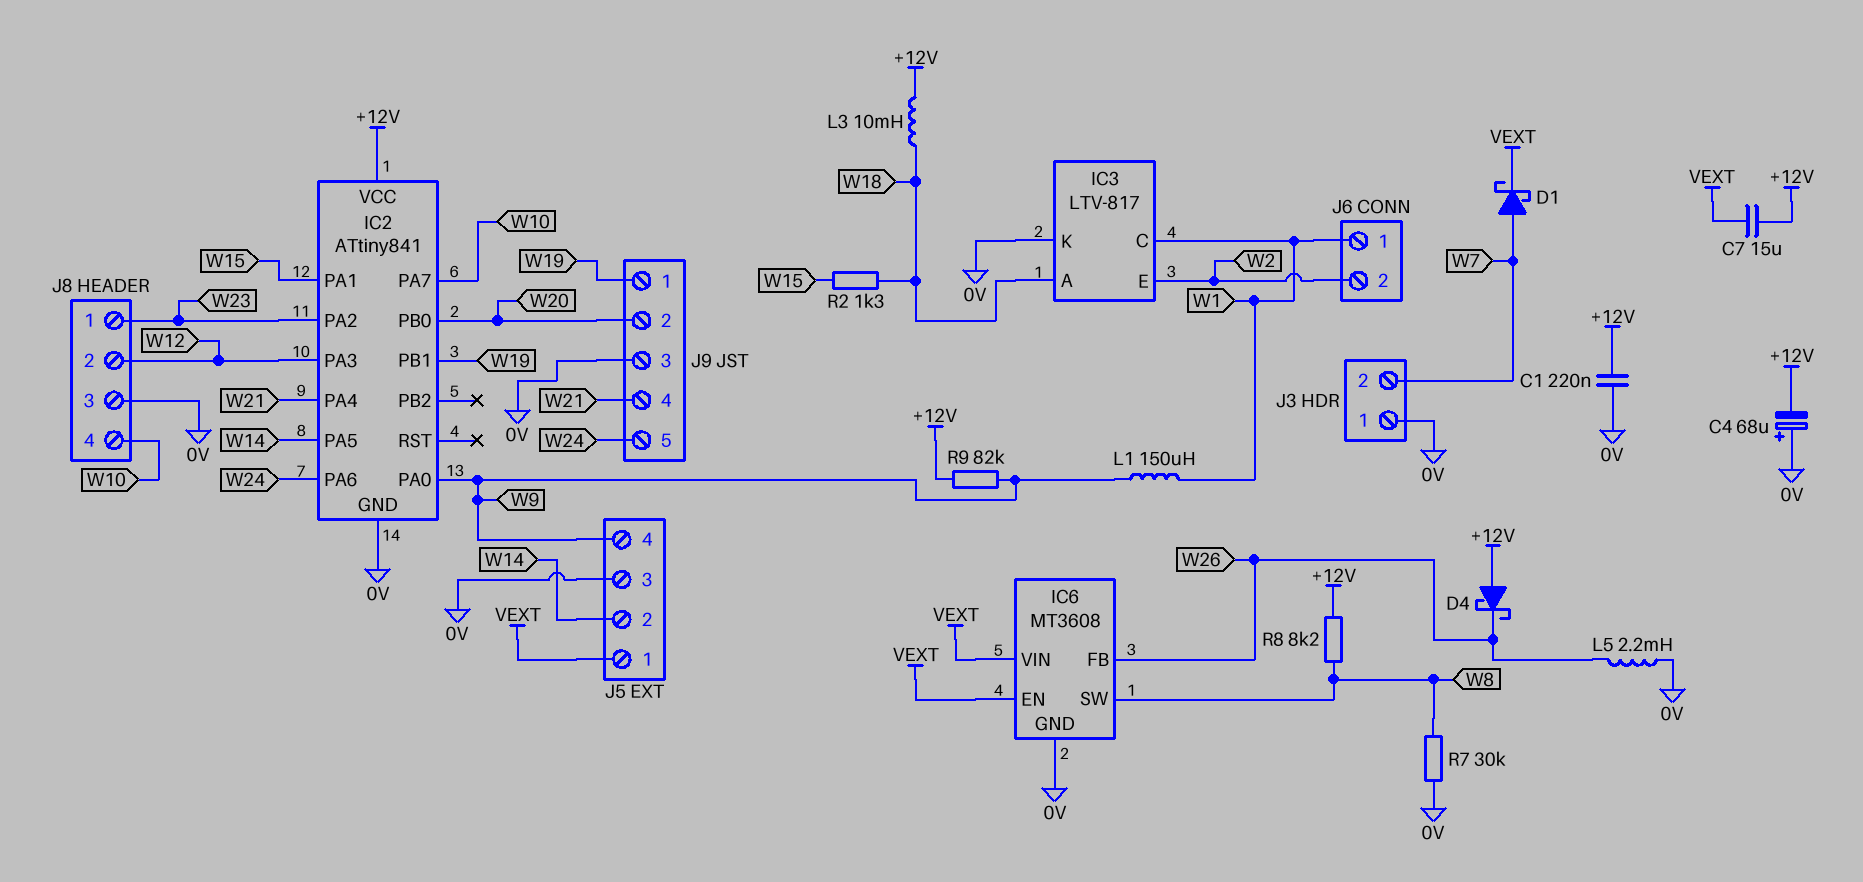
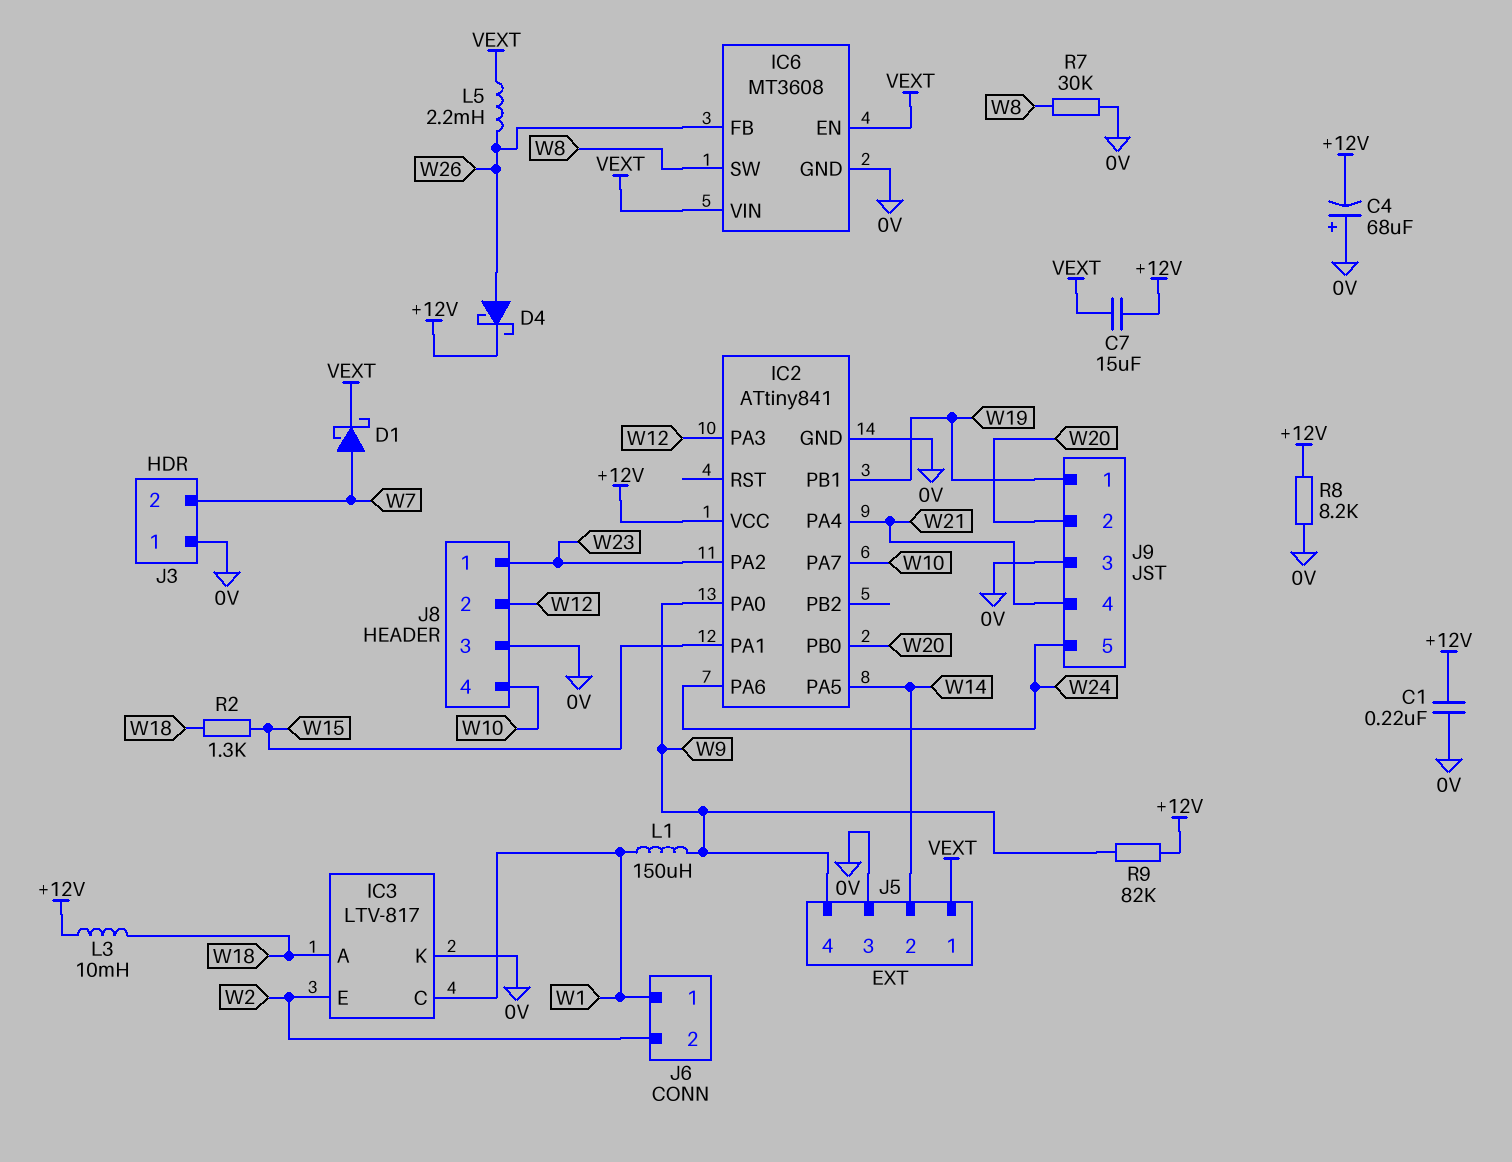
D4: schottky (A +12V, K W26) -> schottky (A W26, K +12V)
L5: 2.2mH (0V, W26) -> 2.2mH (VEXT, W26)
R8: 8.2k (+12V, W8) -> 8.2k (+12V, 0V)

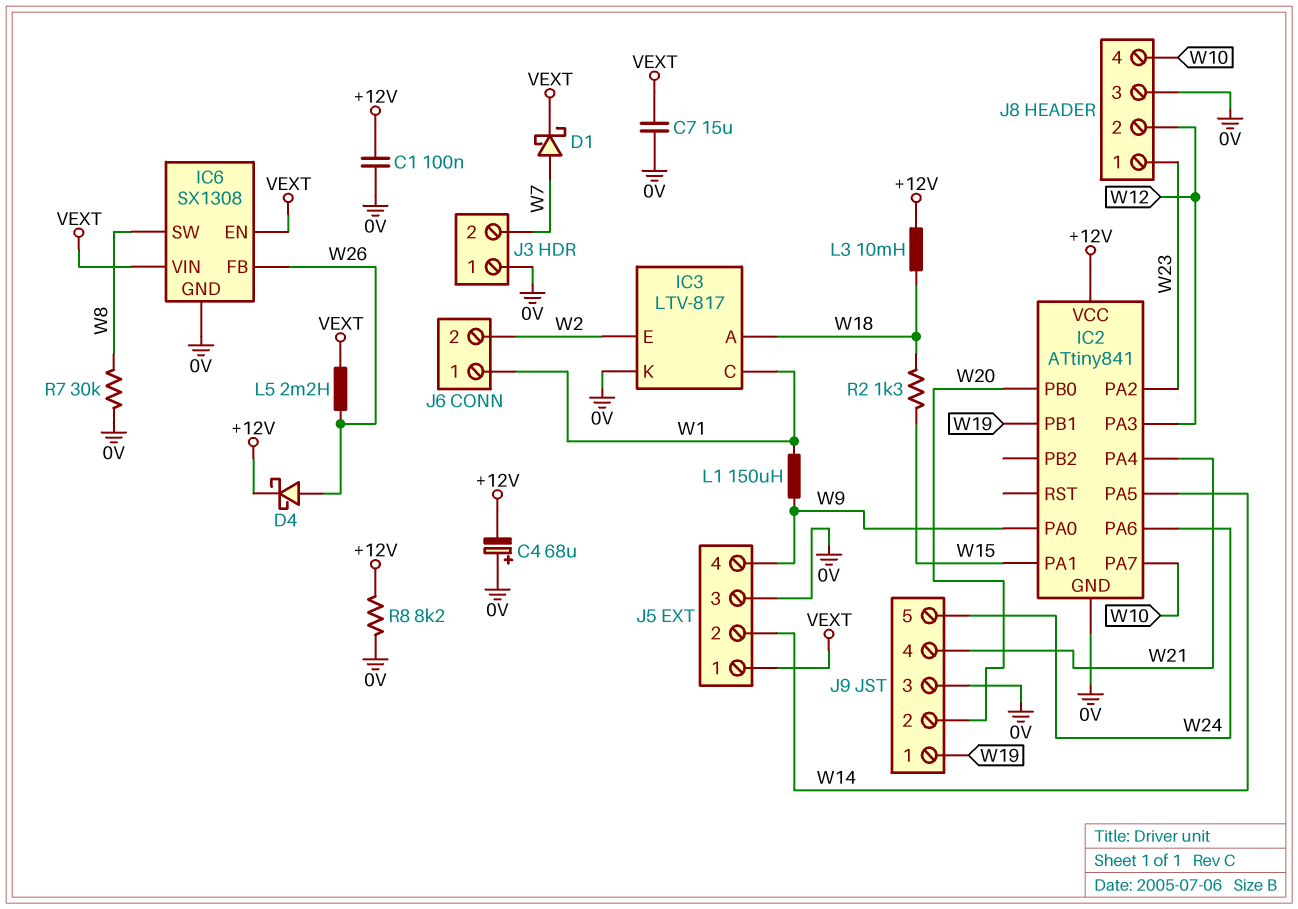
C1: 220nF (+12V, 0V) -> 100nF (+12V, 0V)
C7: 15uF (+12V, VEXT) -> 15uF (0V, VEXT)
IC6: MT3608 -> SX1308
R9: 82k (+12V, W9) -> none

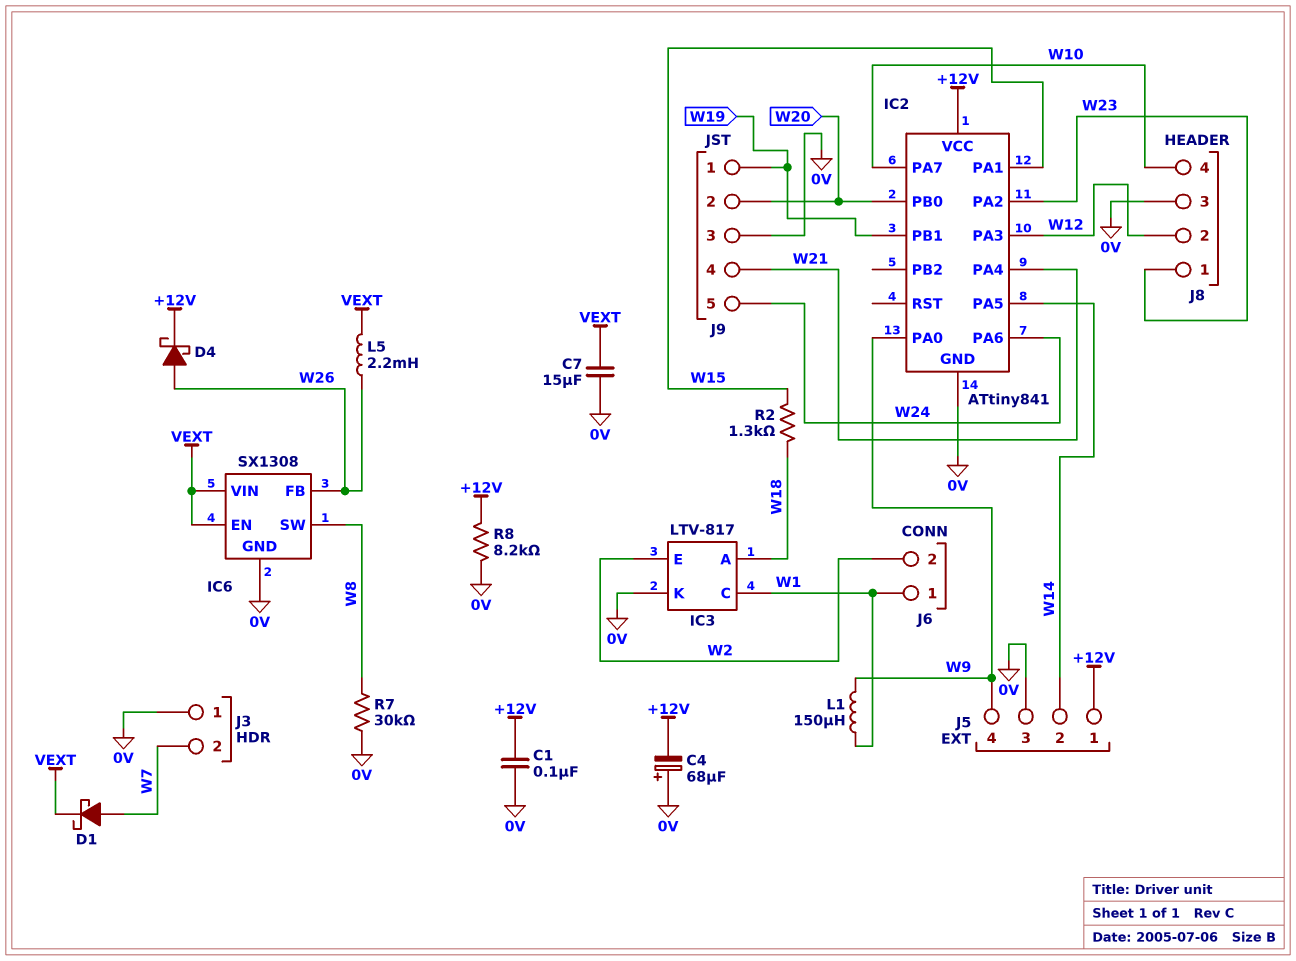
J5 pin 1: VEXT -> +12V
L3: 10mH (+12V, W18) -> none

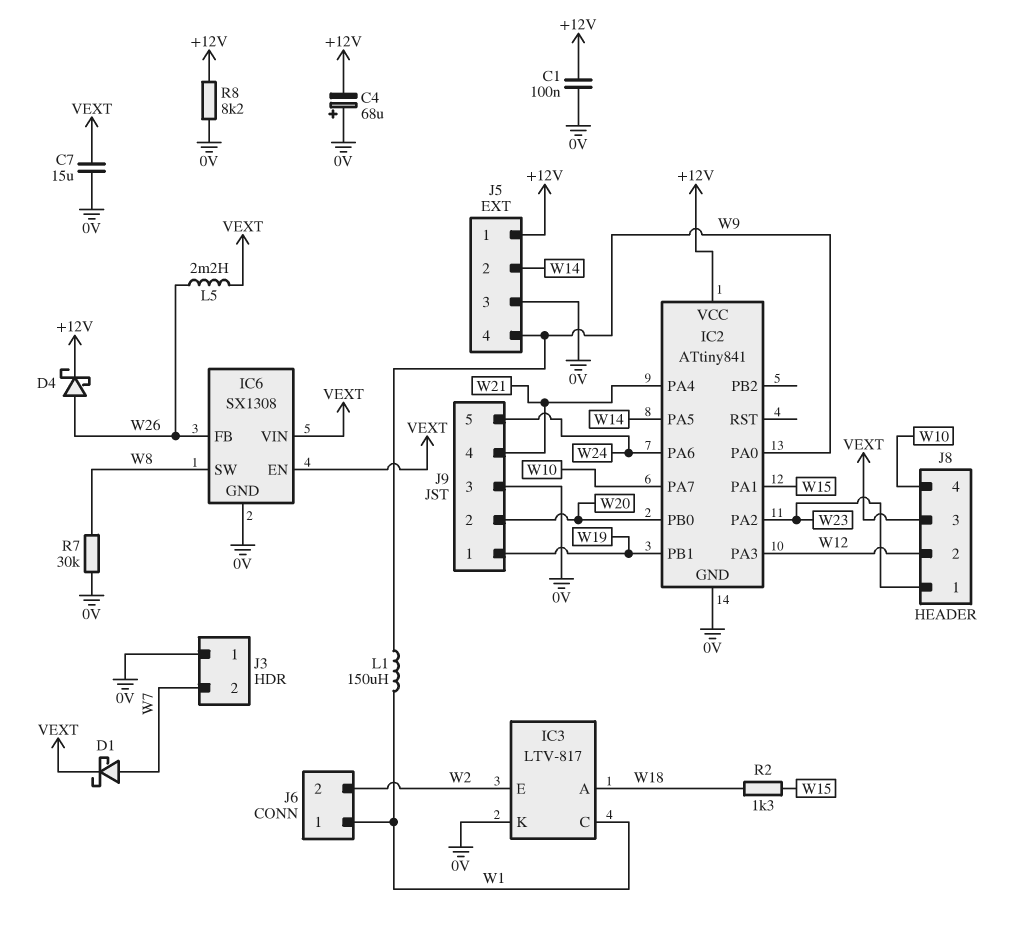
J8 pin 3: 0V -> VEXT

